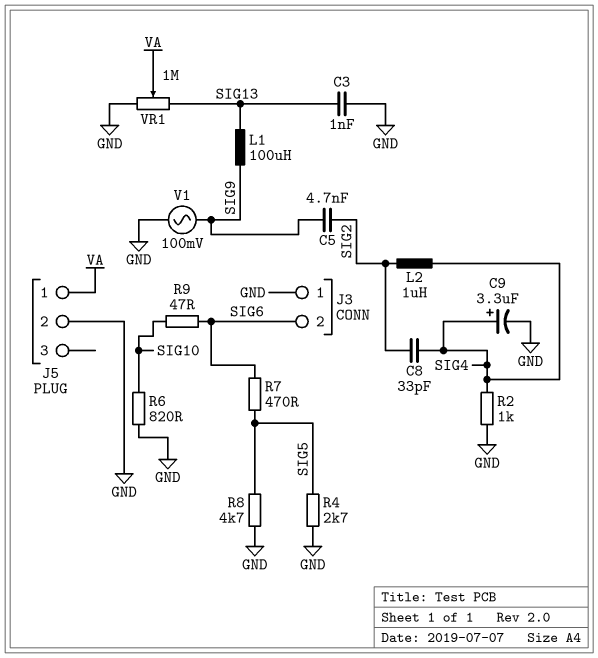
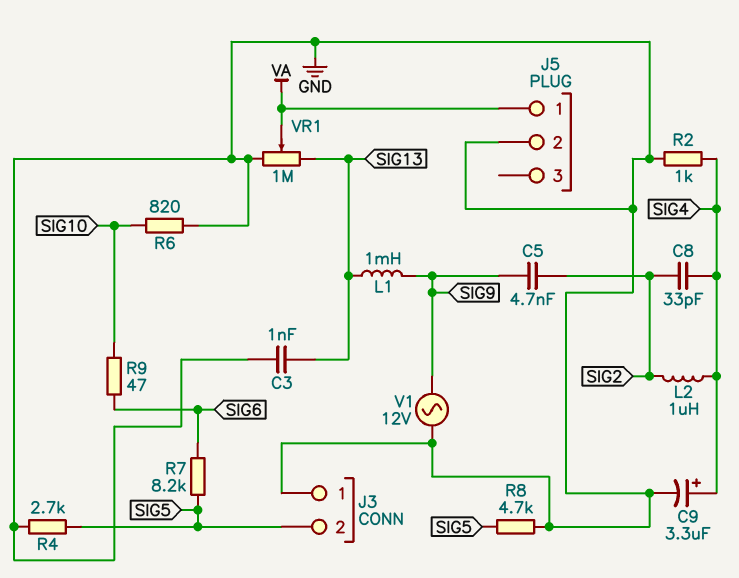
J3 pin 2: SIG6 -> SIG5
L1: 100uH (SIG9, SIG13) -> 1mH (SIG9, SIG13)
R7: 470 (SIG5, SIG6) -> 8.2k (SIG5, SIG6)
V1: AC 100mV (GND, SIG9) -> AC 12V (GND, SIG9)

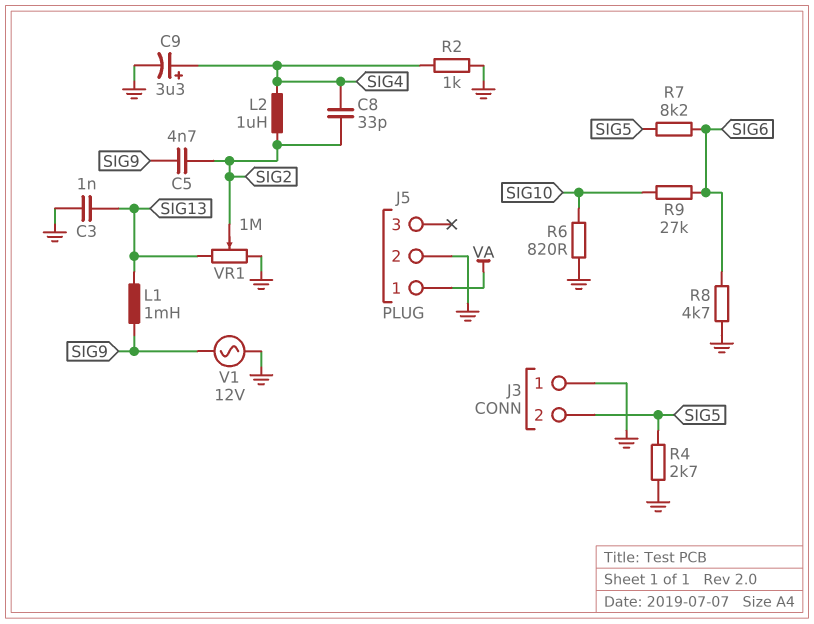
R8: 4.7k (GND, SIG5) -> 4.7k (GND, SIG6)
R9: 47 (SIG6, SIG10) -> 27k (SIG6, SIG10)
VR1: 1M (GND, SIG13, wiper VA) -> 1M (GND, SIG13, wiper SIG2)

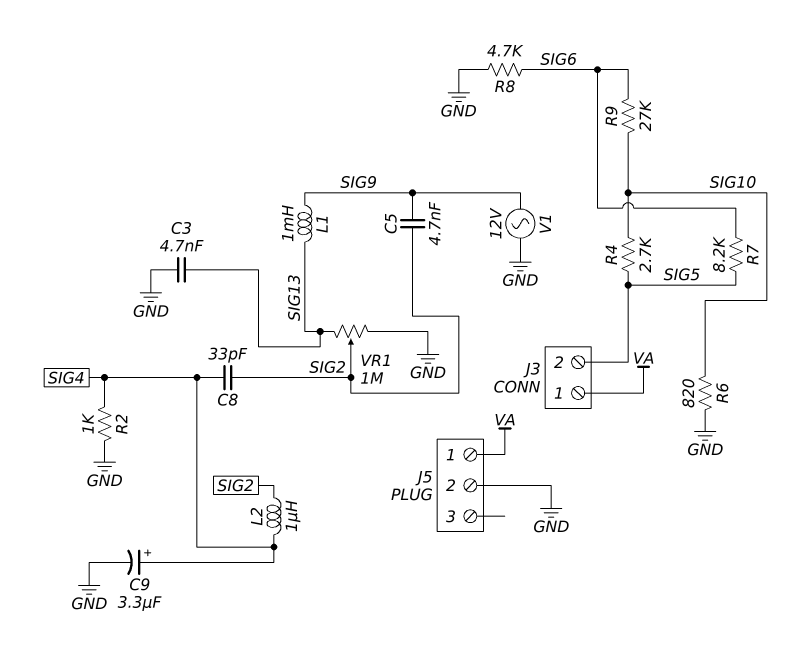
C3: 1nF (GND, SIG13) -> 4.7nF (GND, SIG13)
J3 pin 1: GND -> VA
R4: 2.7k (GND, SIG5) -> 2.7k (SIG5, SIG10)

